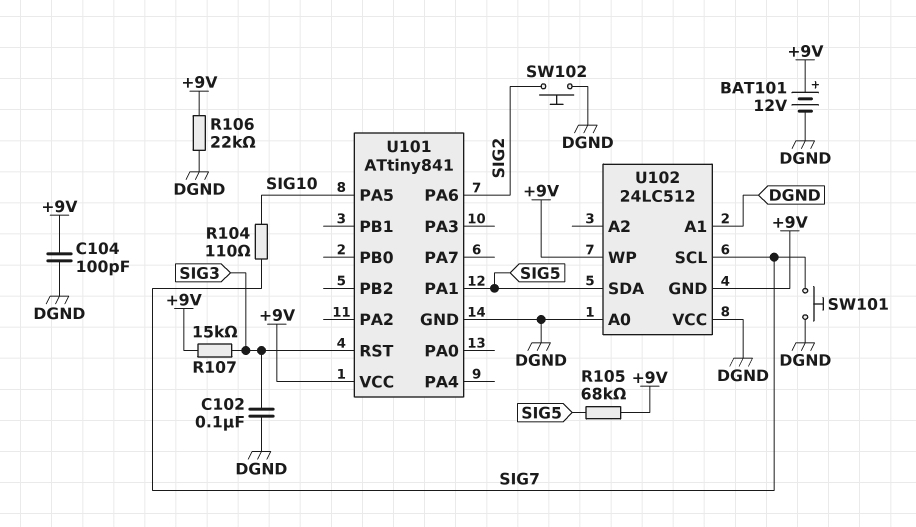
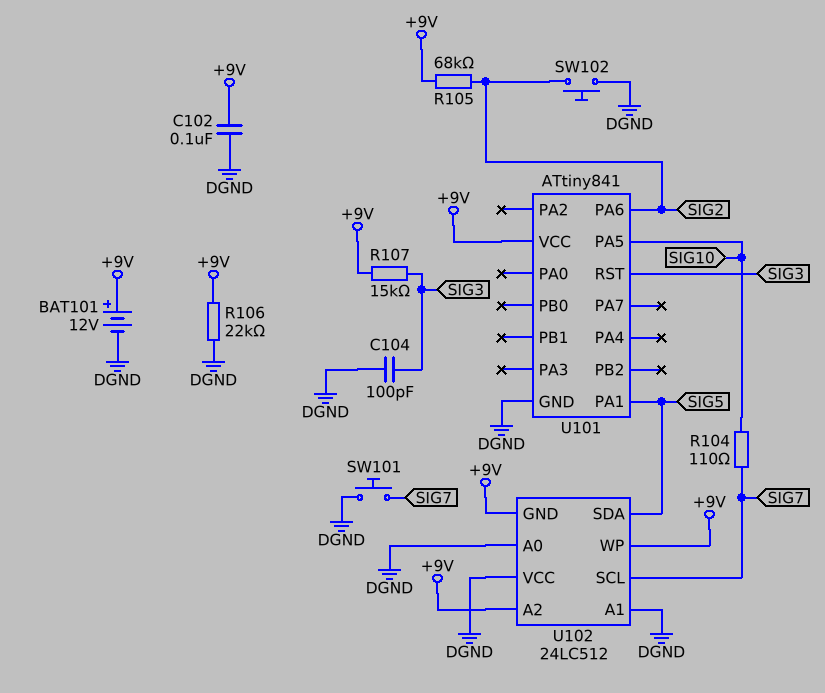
C102: 100nF (DGND, SIG3) -> 100nF (+9V, DGND)
C104: 100pF (+9V, DGND) -> 100pF (DGND, SIG3)
R105: 68k (+9V, SIG5) -> 68k (+9V, SIG2)
U102 pin A2: none -> +9V

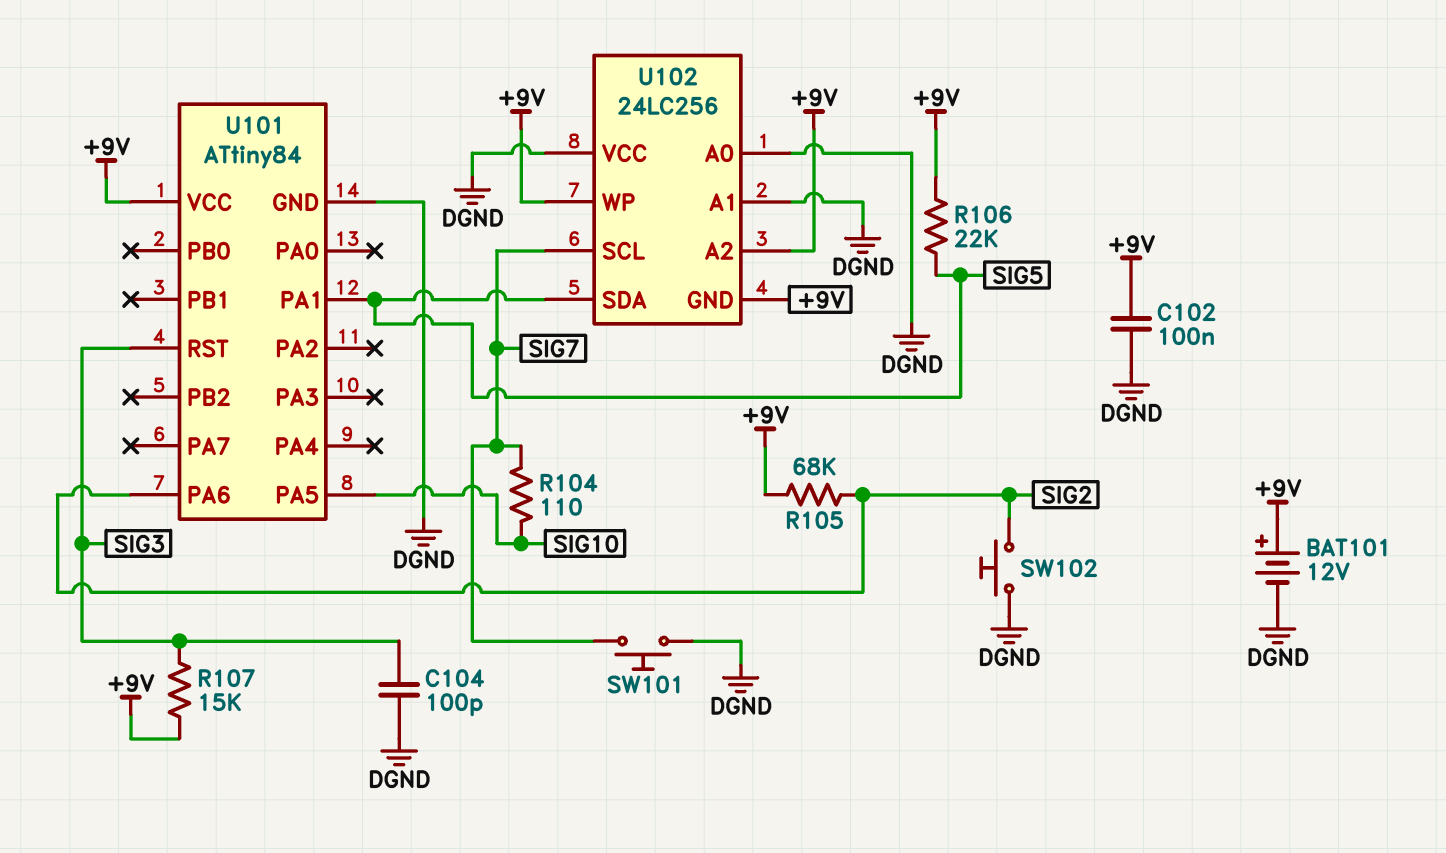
R106: 22k (+9V, DGND) -> 22k (+9V, SIG5)
U101: ATtiny841 -> ATtiny84
U102: 24LC512 -> 24LC256

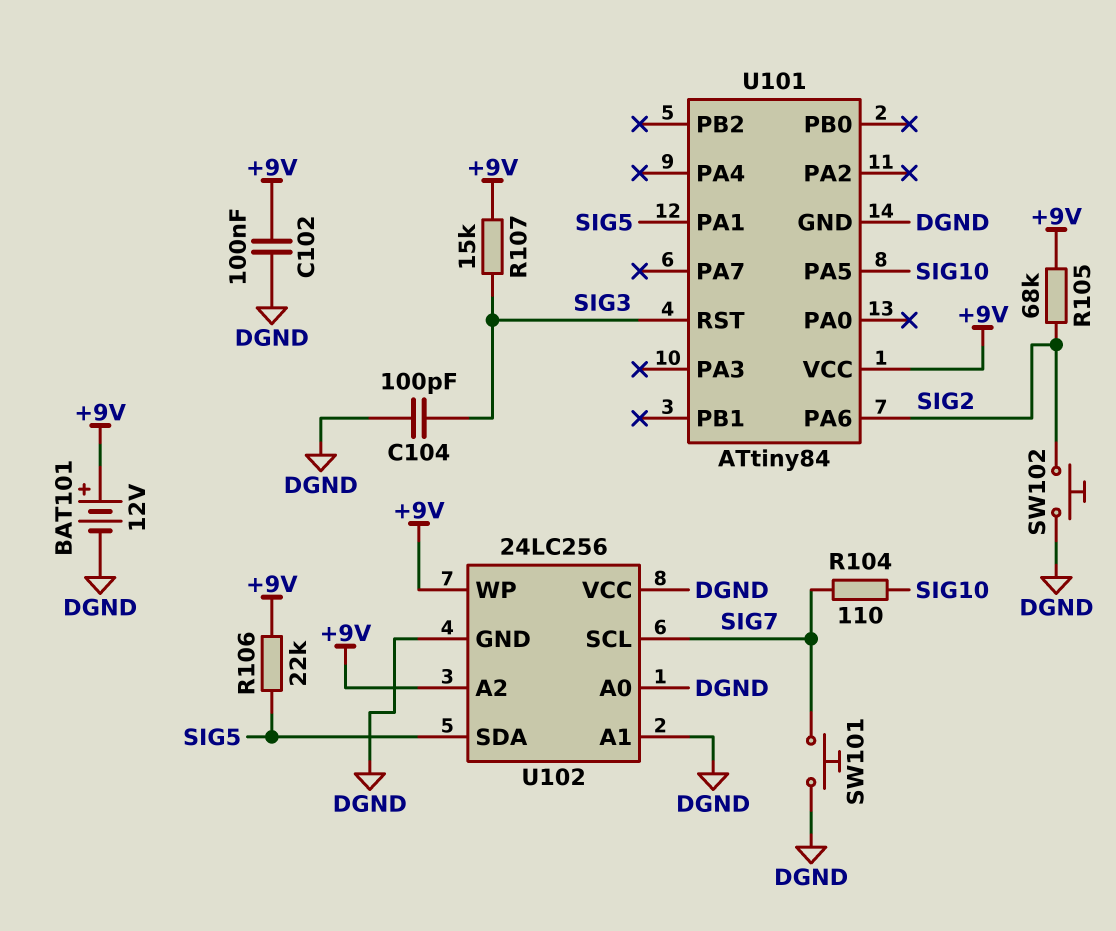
U102 pin GND: +9V -> DGND

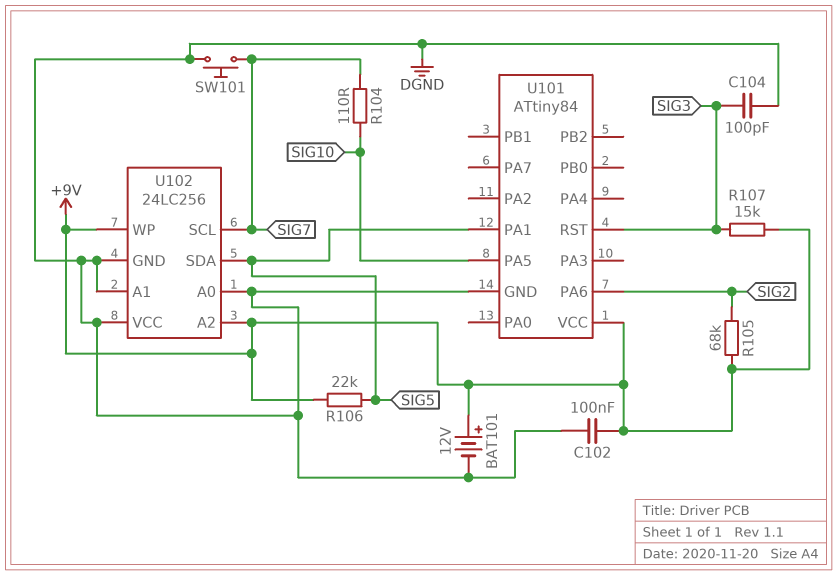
SW102: button (DGND, SIG2) -> none

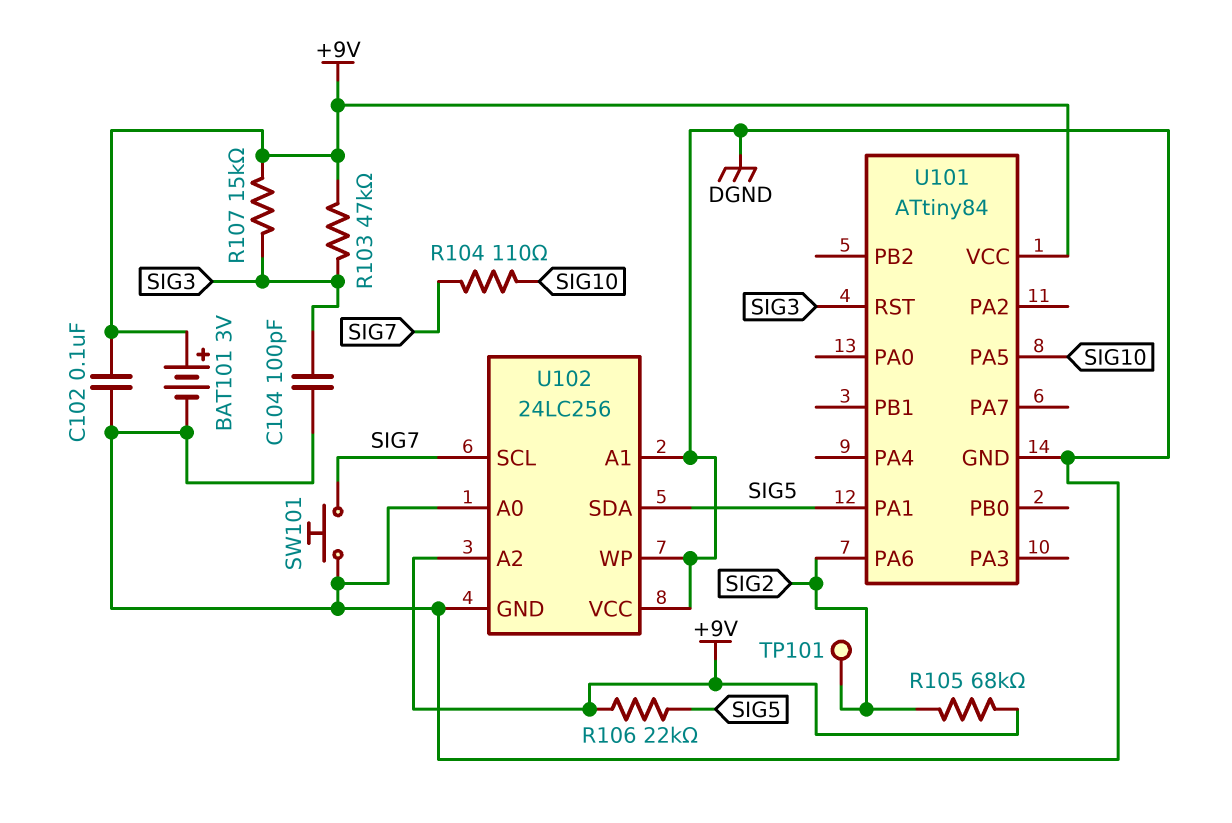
BAT101: 12V (plus +9V, minus DGND) -> 3V (plus +9V, minus DGND)
R103: none -> 47k (+9V, SIG3)
TP101: none -> test point (SIG2)
U102 pin WP: +9V -> DGND

